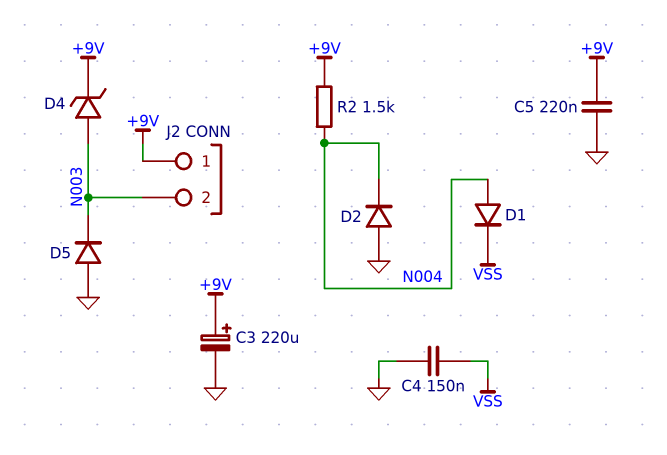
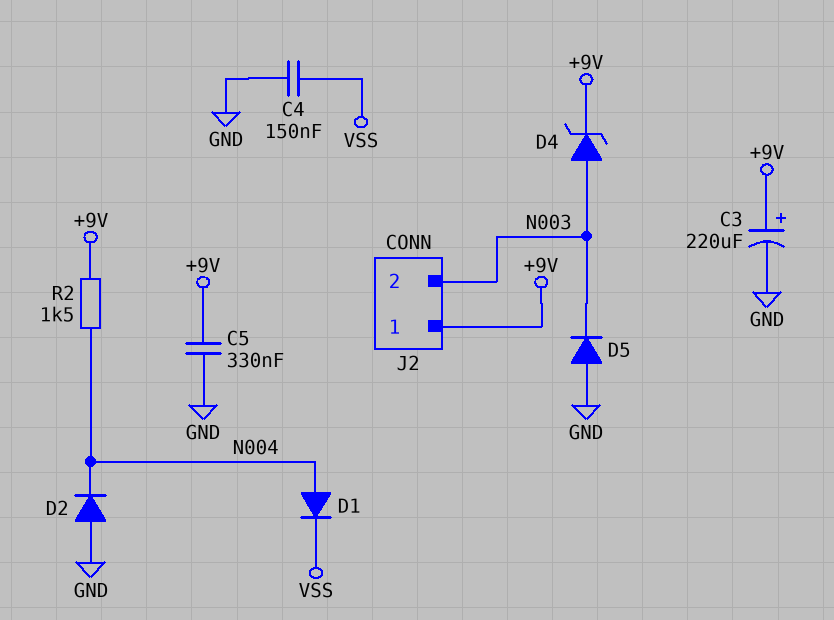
C5: 220nF (+9V, GND) -> 330nF (+9V, GND)

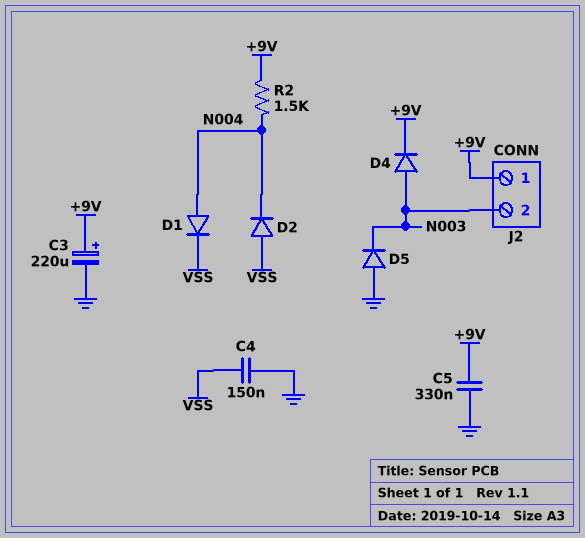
D2: diode (A GND, K N004) -> diode (A VSS, K N004)
D4: zener (A N003, K +9V) -> diode (A N003, K +9V)

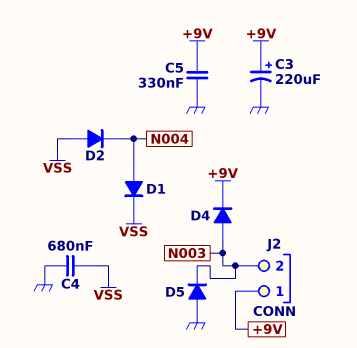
C4: 150nF (GND, VSS) -> 680nF (GND, VSS)
R2: 1.5k (+9V, N004) -> none

